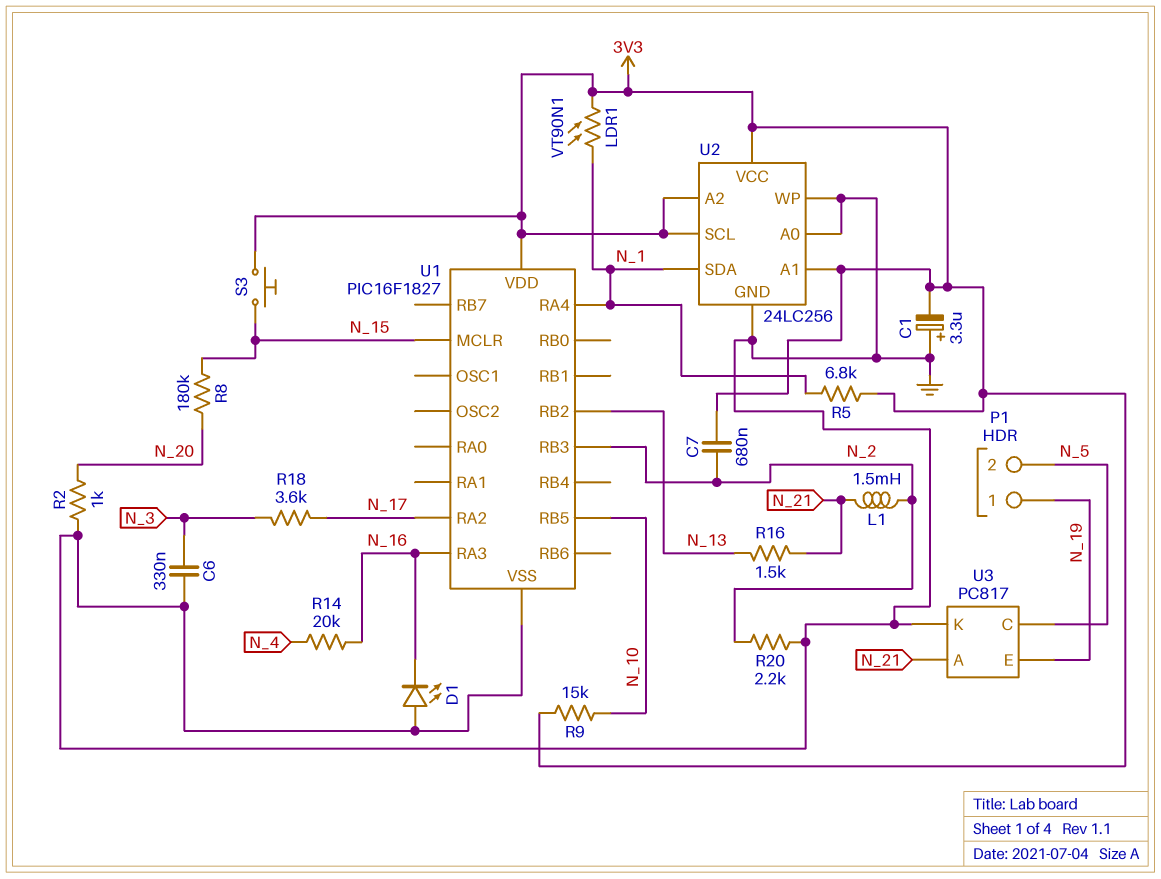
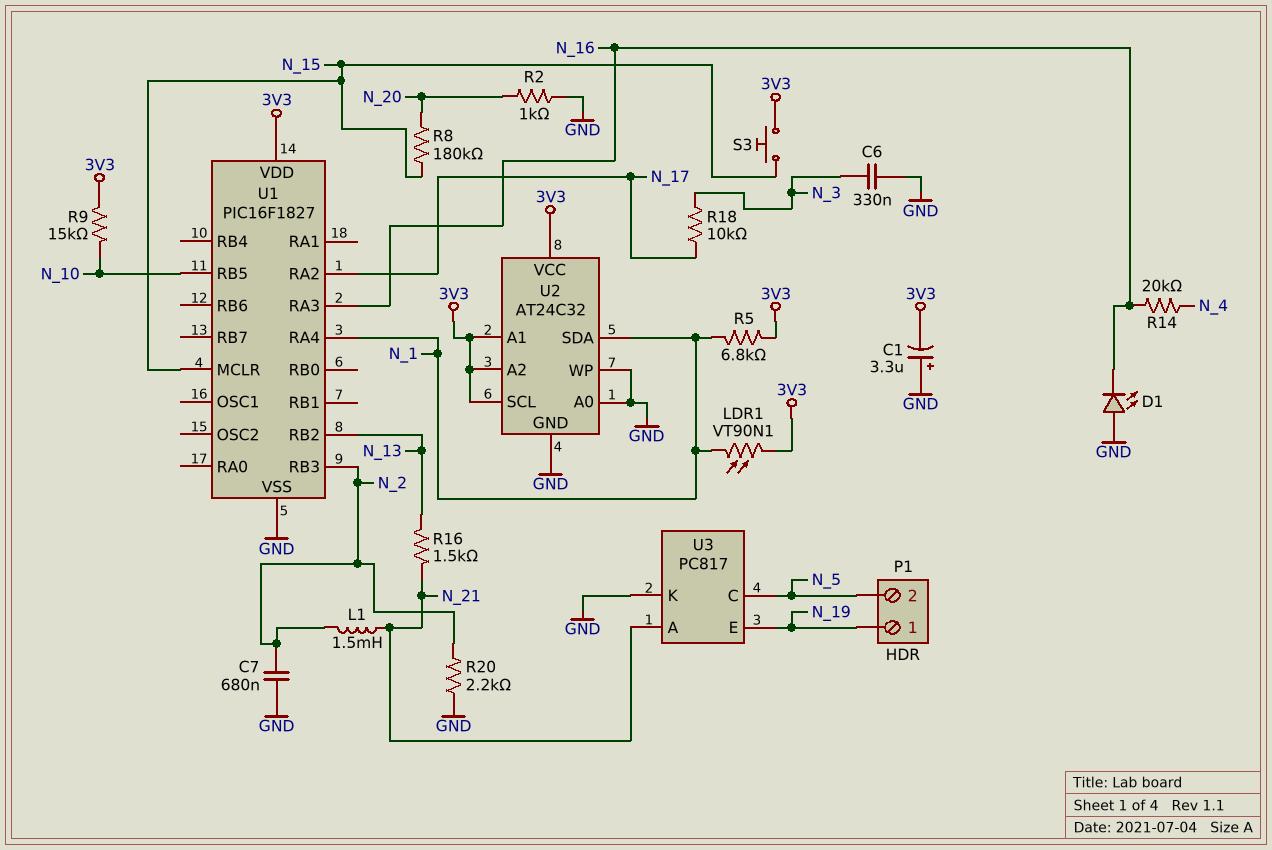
C7: 680nF (3V3, N_2) -> 680nF (GND, N_2)
R18: 3.6k (N_3, N_17) -> 10k (N_3, N_17)
U2: 24LC256 -> AT24C32

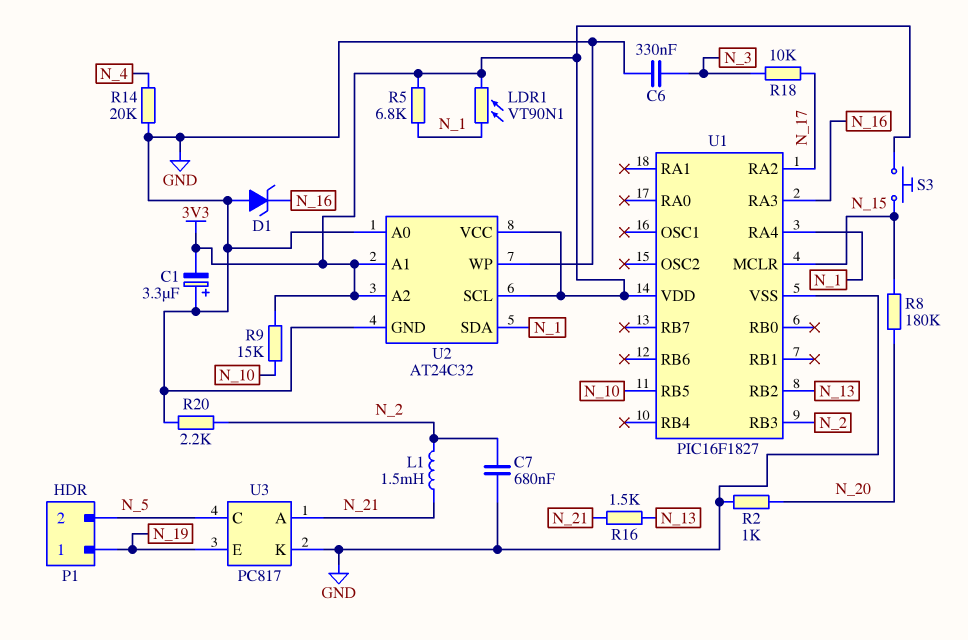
D1: LED (A GND, K N_16) -> zener (A GND, K N_16)
R14: 20k (N_4, N_16) -> 20k (GND, N_4)

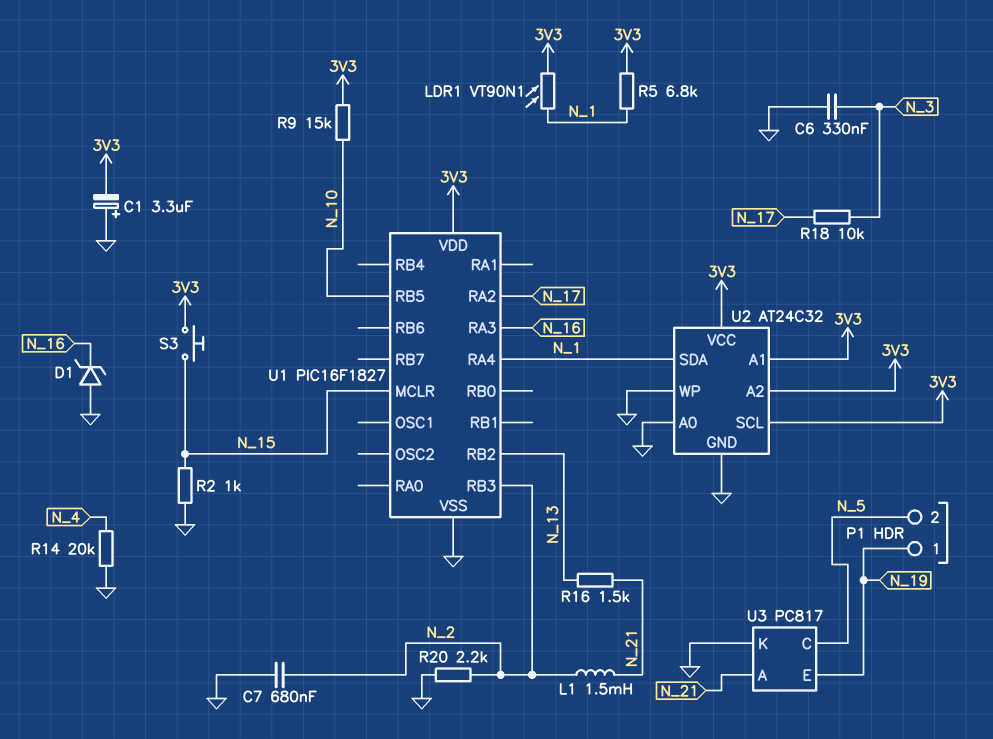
R2: 1k (GND, N_20) -> 1k (GND, N_15)
R8: 180k (N_15, N_20) -> none

